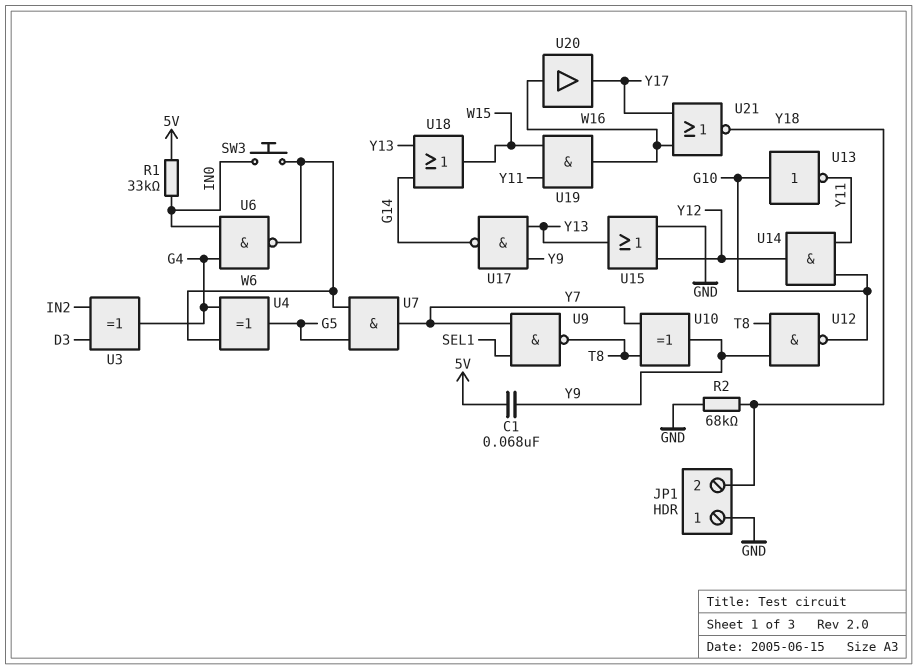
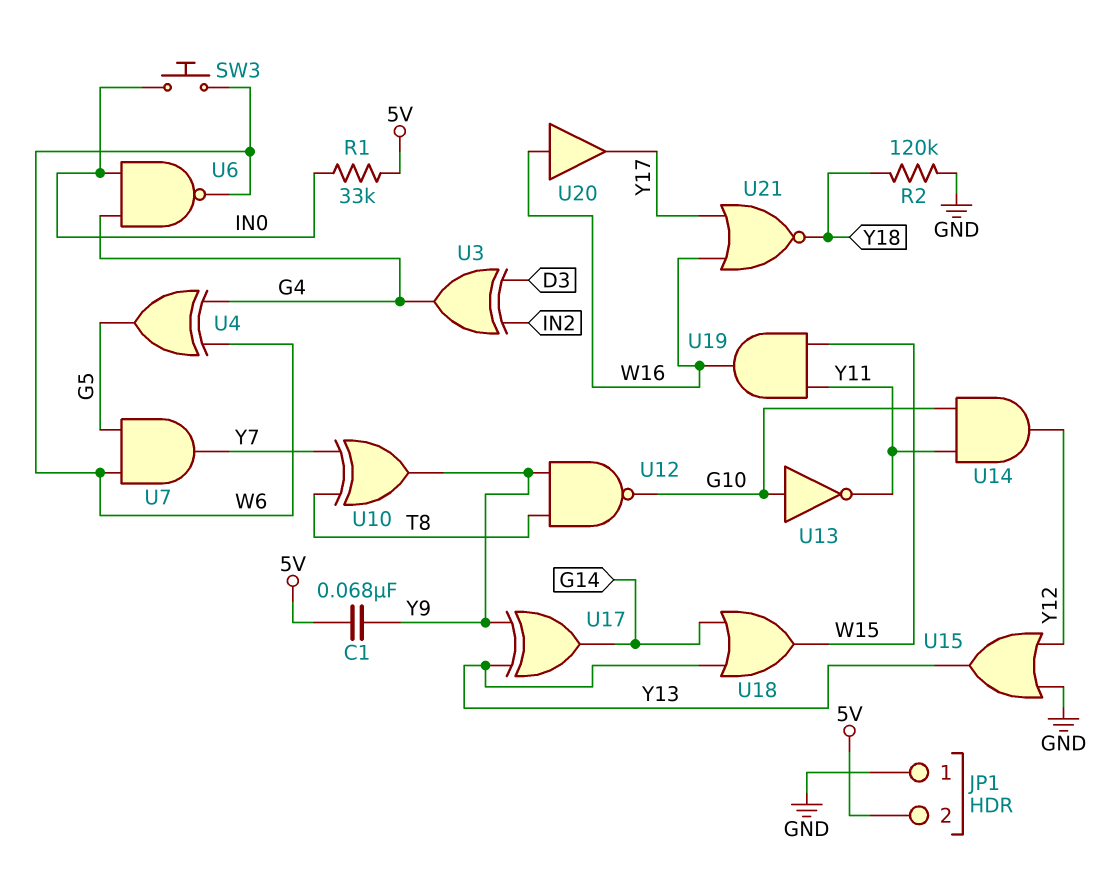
JP1 pin 2: Y18 -> 5V
R2: 68k (GND, Y18) -> 120k (GND, Y18)
U9: NAND (in SEL1, in Y7, out T8) -> none
U17: NAND (in Y9, in Y13, out G14) -> XOR (in Y9, in Y13, out G14)

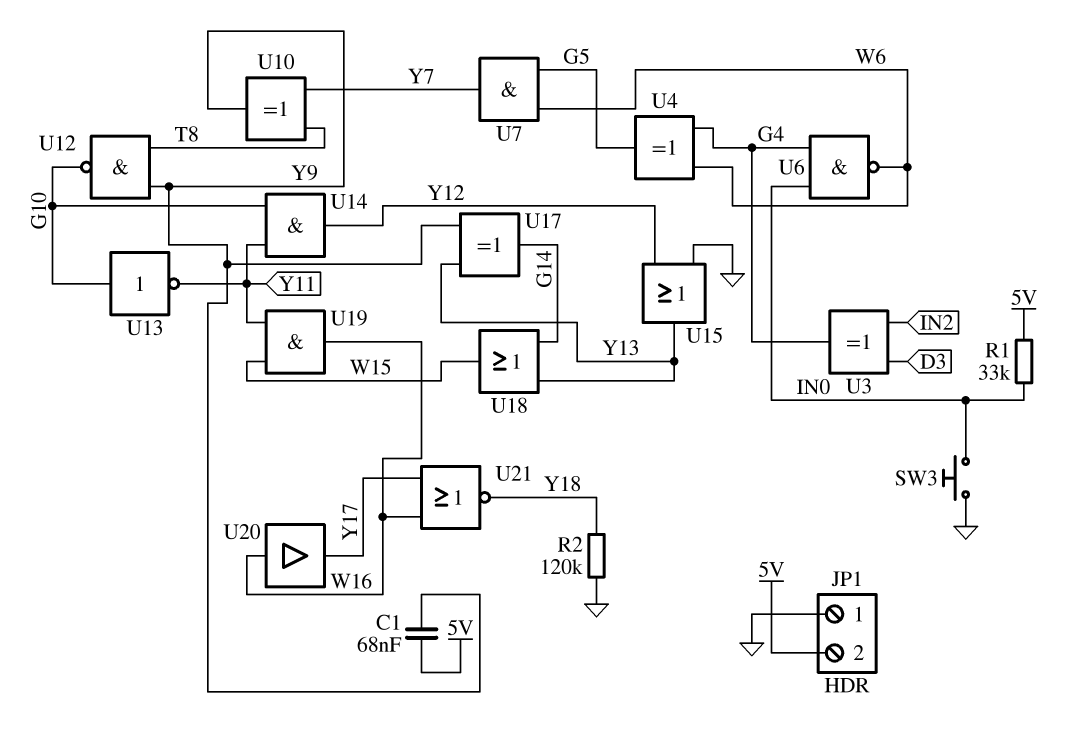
SW3: button (IN0, W6) -> button (GND, IN0)

